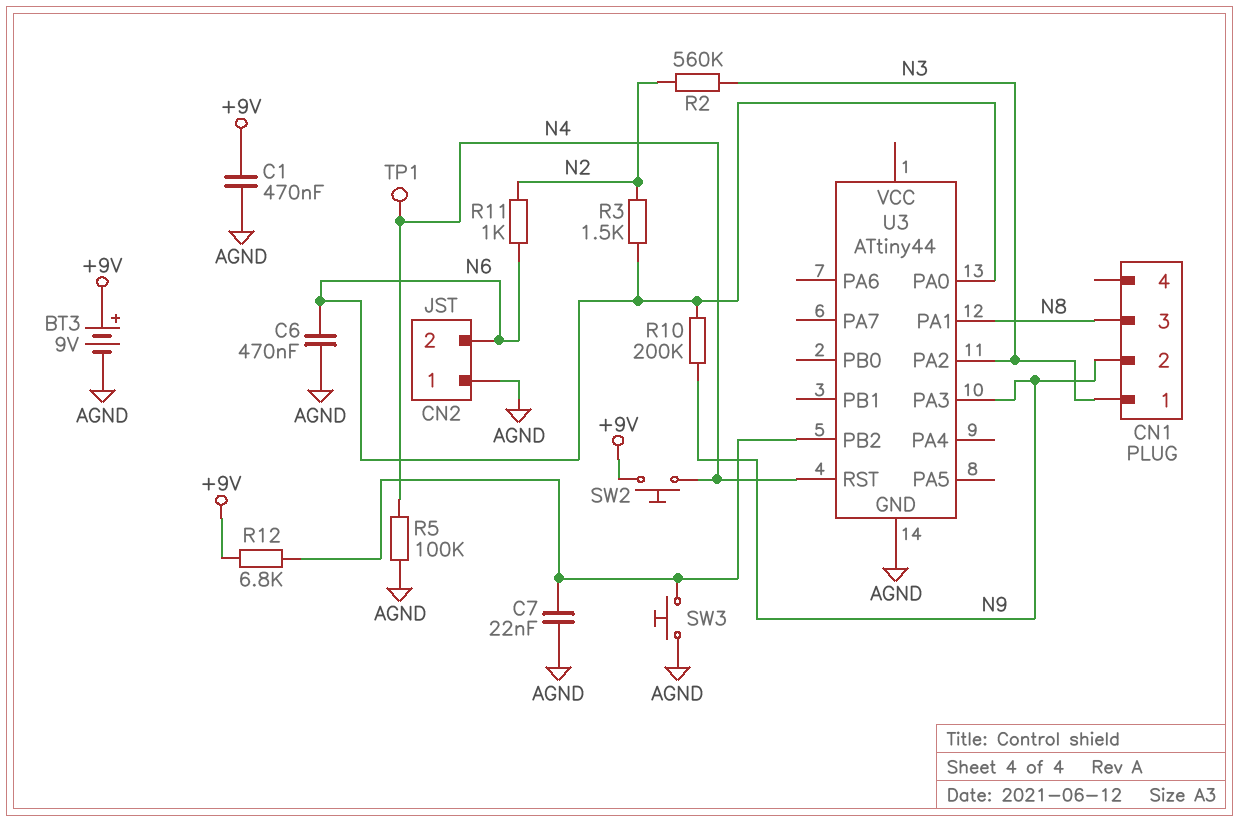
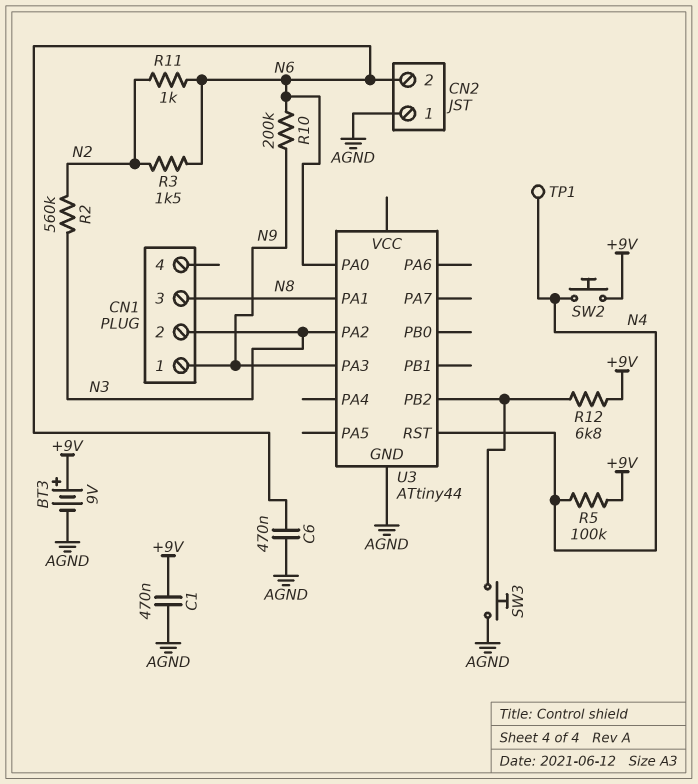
C7: 22nF (AGND, U3/PB2) -> none
CN1 pin 1: N3 -> N9
CN1 pin 2: N9 -> N3
R5: 100k (AGND, N4) -> 100k (+9V, N4)

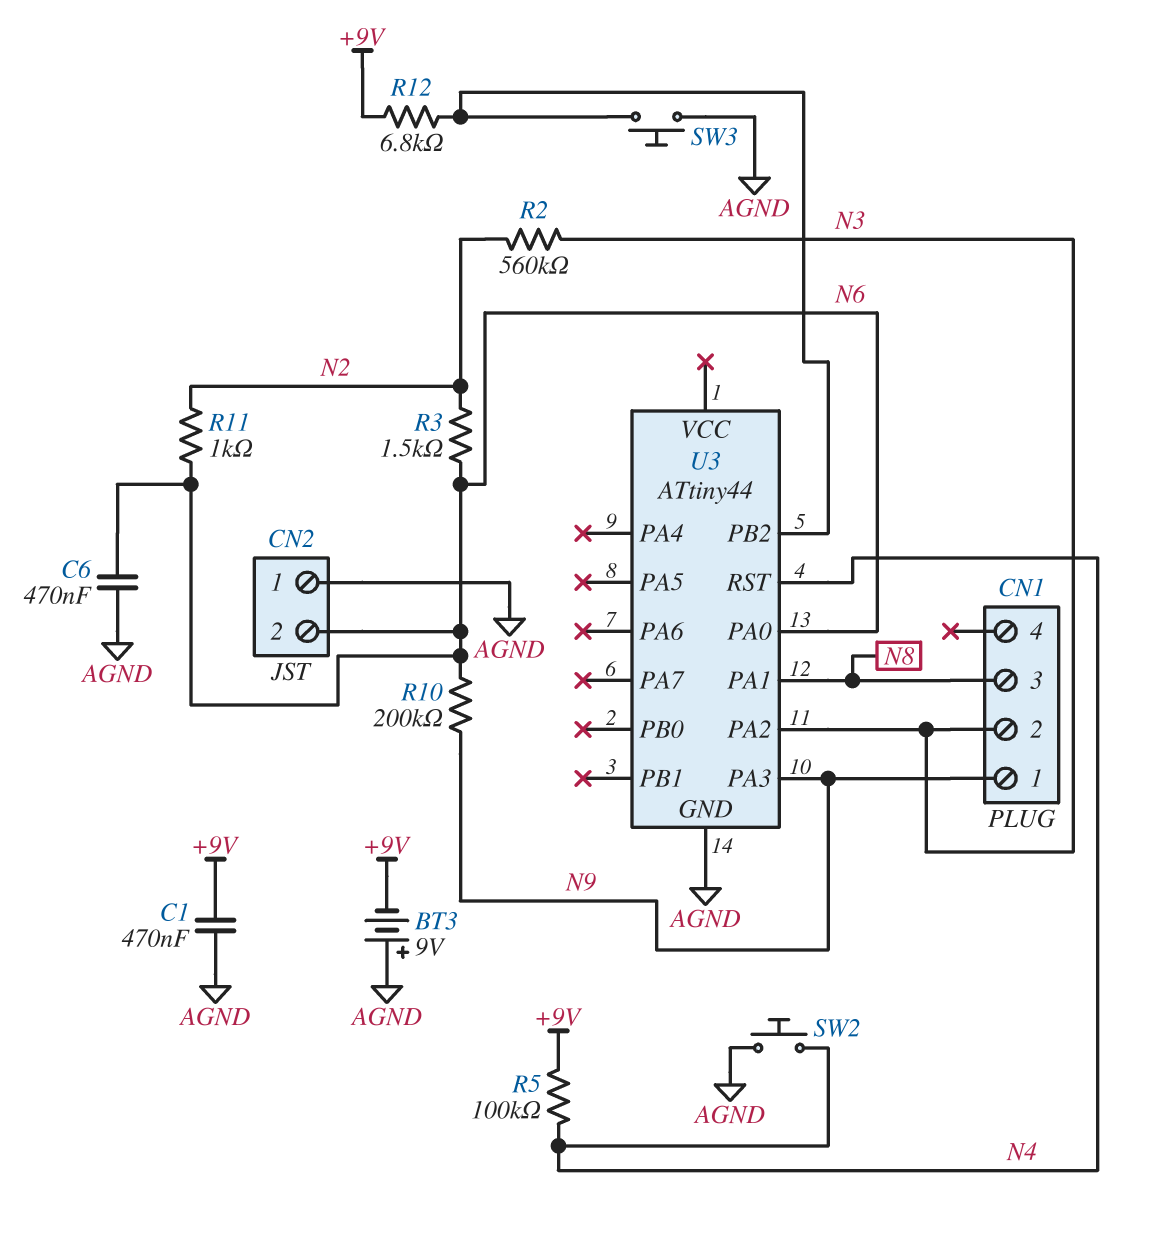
BT3: 9V (plus +9V, minus AGND) -> 9V (plus AGND, minus +9V)
SW2: button (+9V, N4) -> button (AGND, N4)
TP1: test point (N4) -> none

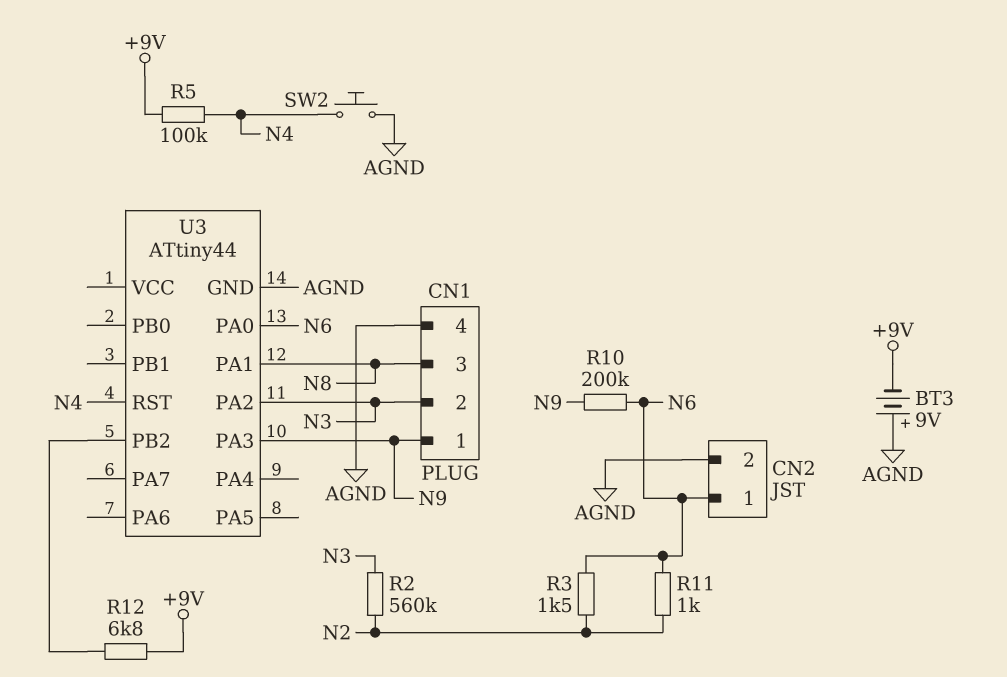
C1: 470nF (+9V, AGND) -> none
C6: 470nF (AGND, N6) -> none
CN1 pin 4: none -> AGND
CN2 pin 1: AGND -> N6
CN2 pin 2: N6 -> AGND
SW3: button (AGND, U3/PB2) -> none

